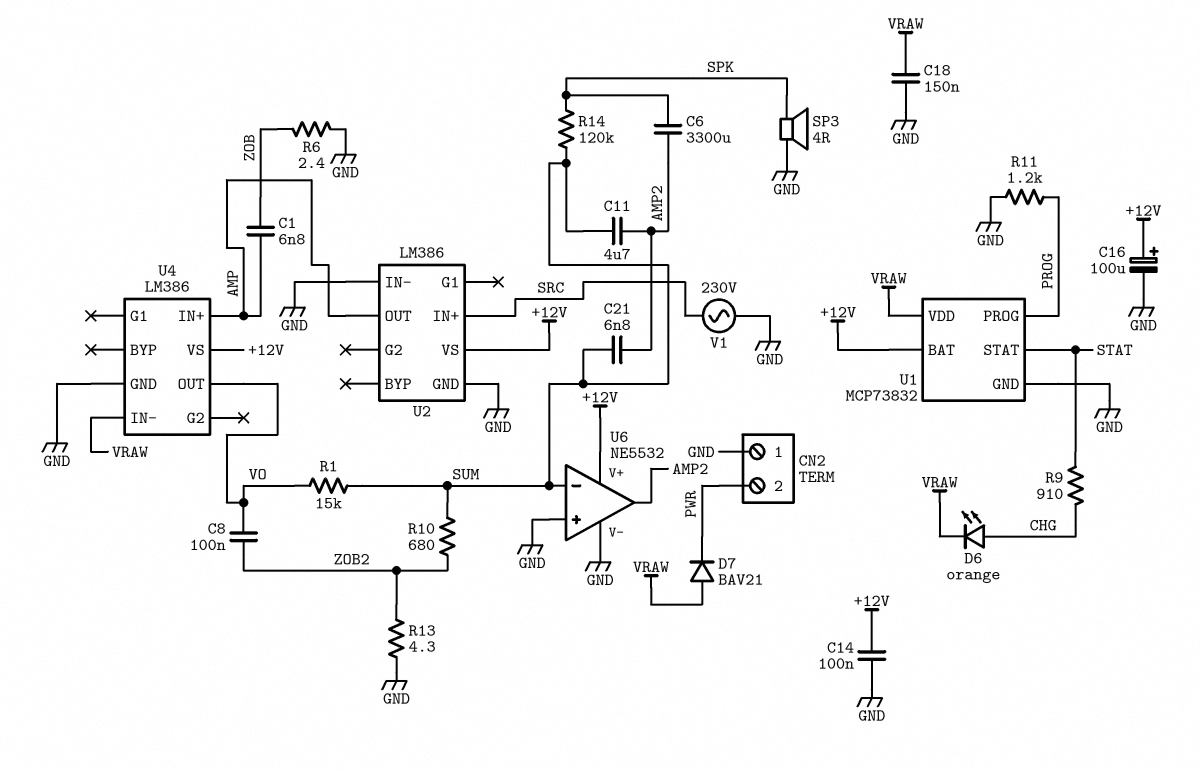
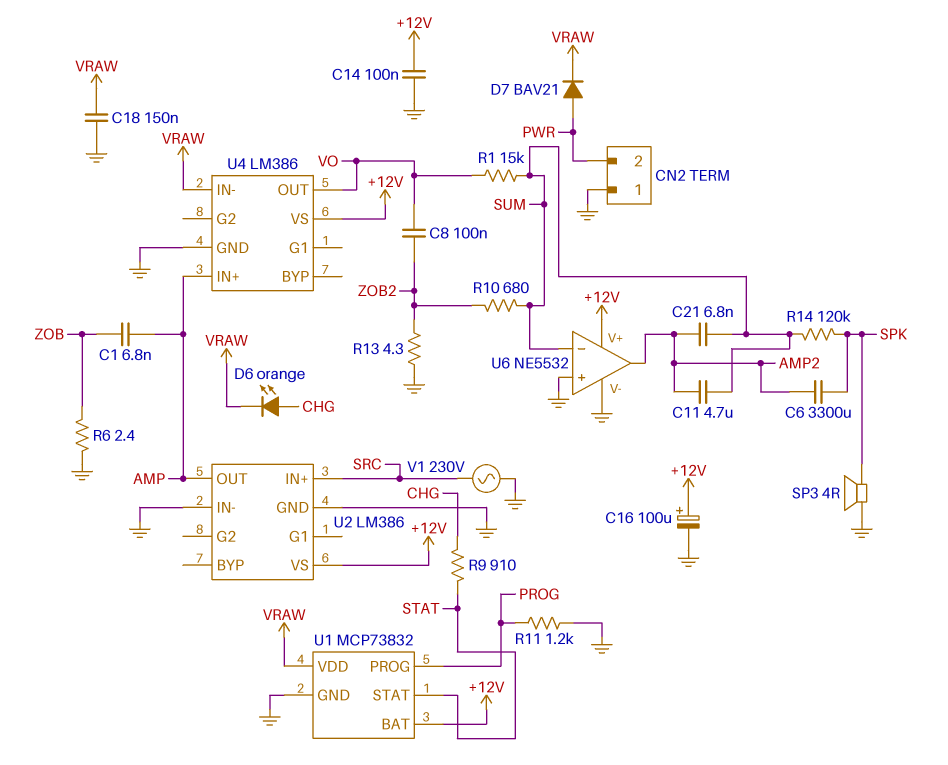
D7: diode BAV21 (A VRAW, K PWR) -> diode BAV21 (A PWR, K VRAW)

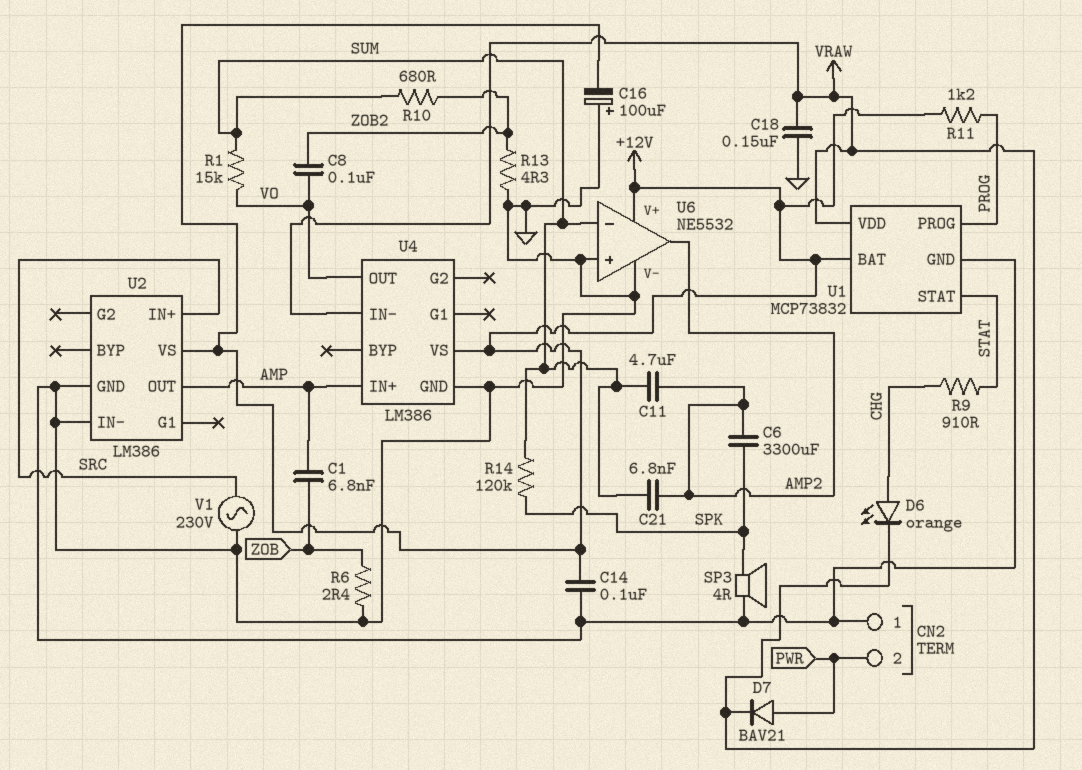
C16: 100uF (plus +12V, minus GND) -> 100uF (plus GND, minus +12V)
R11: 1.2k (GND, PROG) -> 1.2k (+12V, PROG)

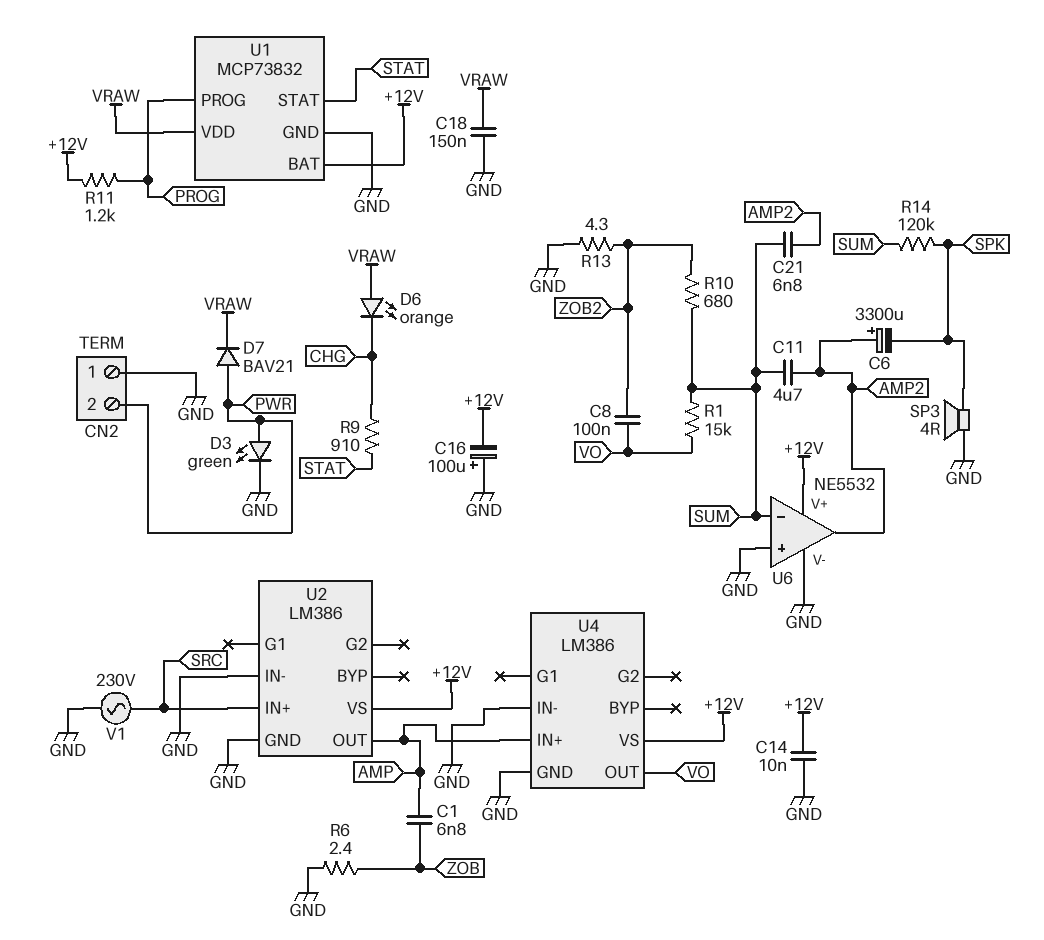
C6: 3300uF (AMP2, SPK) -> 3300uF (plus AMP2, minus SPK)
C14: 100nF (+12V, GND) -> 10nF (+12V, GND)
D3: none -> LED green (A PWR, K GND)
D6: LED orange (A CHG, K VRAW) -> LED orange (A VRAW, K CHG)
U4 pin IN-: VRAW -> GND

